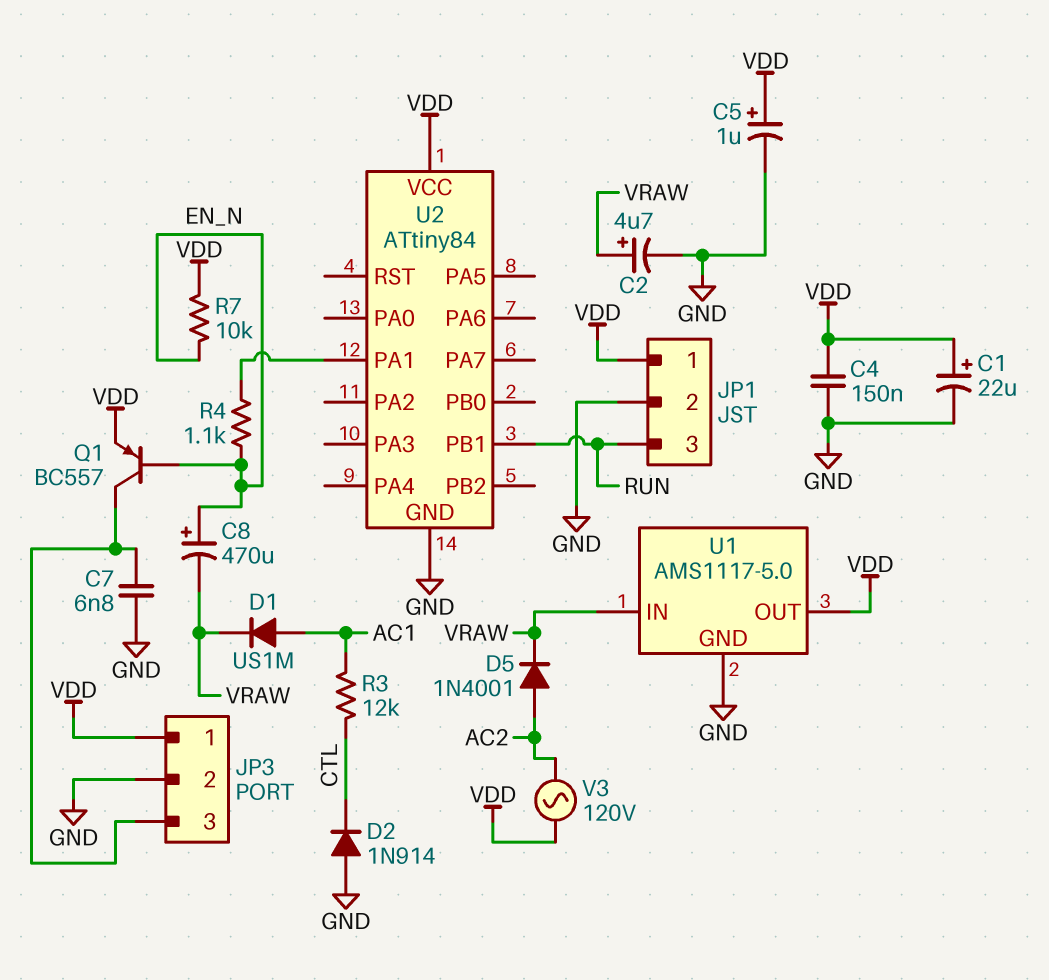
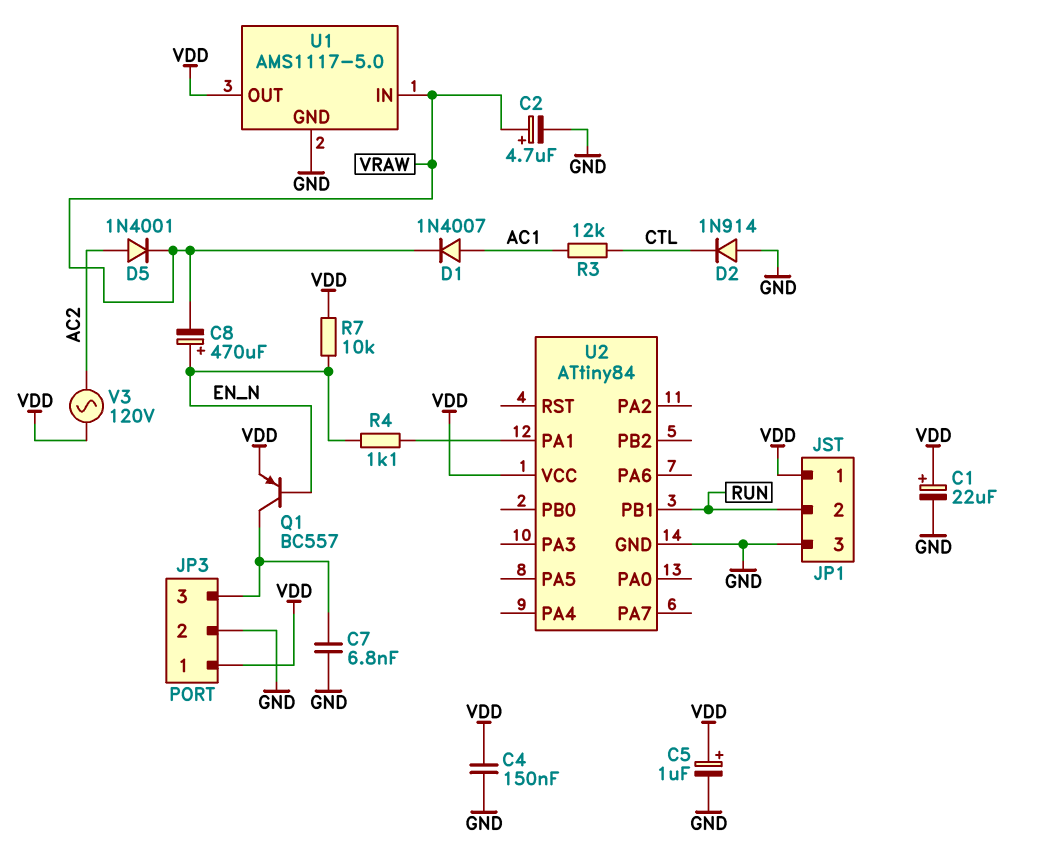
D1: diode US1M (A AC1, K VRAW) -> diode 1N4007 (A AC1, K VRAW)
JP1 pin 2: GND -> RUN
JP1 pin 3: RUN -> GND

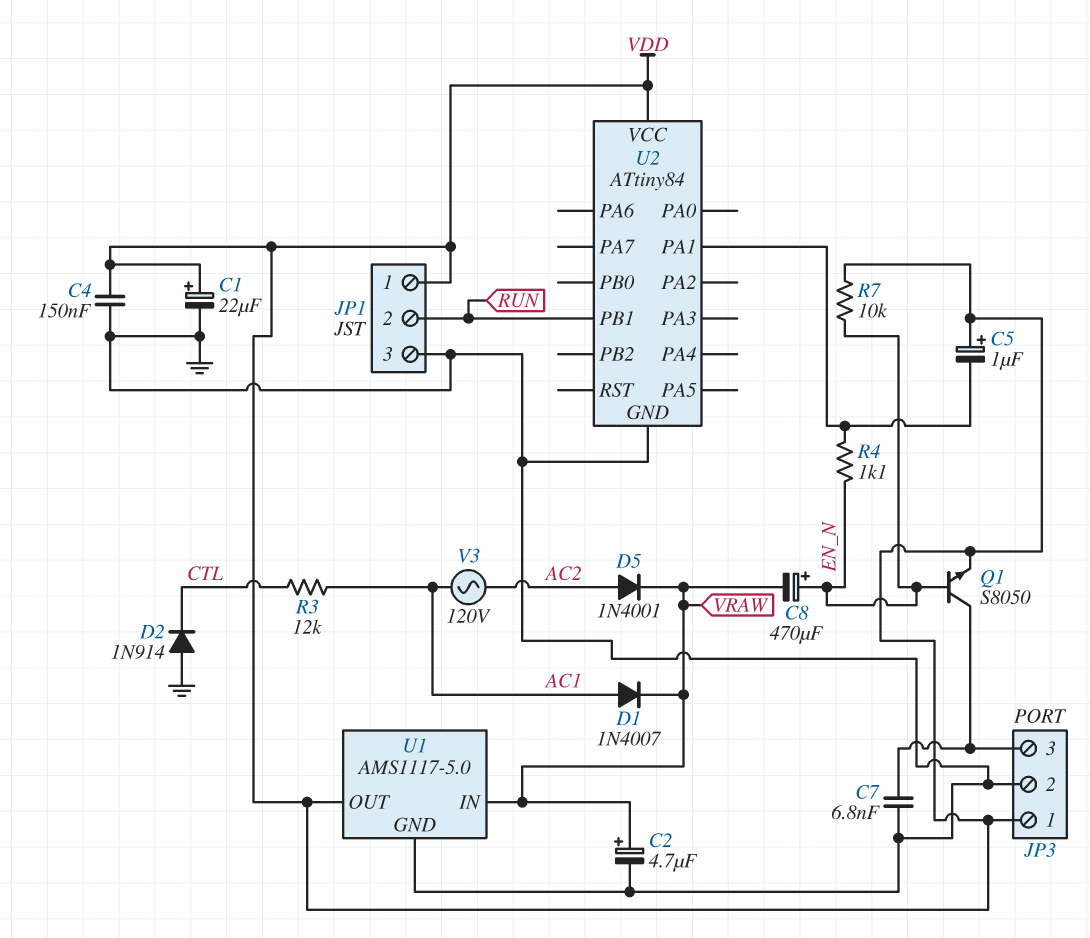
C5: 1uF (plus VDD, minus GND) -> 1uF (plus VDD, minus U2/PA1)
Q1: PNP BC557 (B EN_N, C JP3/3, E VDD) -> NPN S8050 (B EN_N, C JP3/3, E VDD)
V3: AC 120V (AC2, VDD) -> AC 120V (AC1, AC2)

